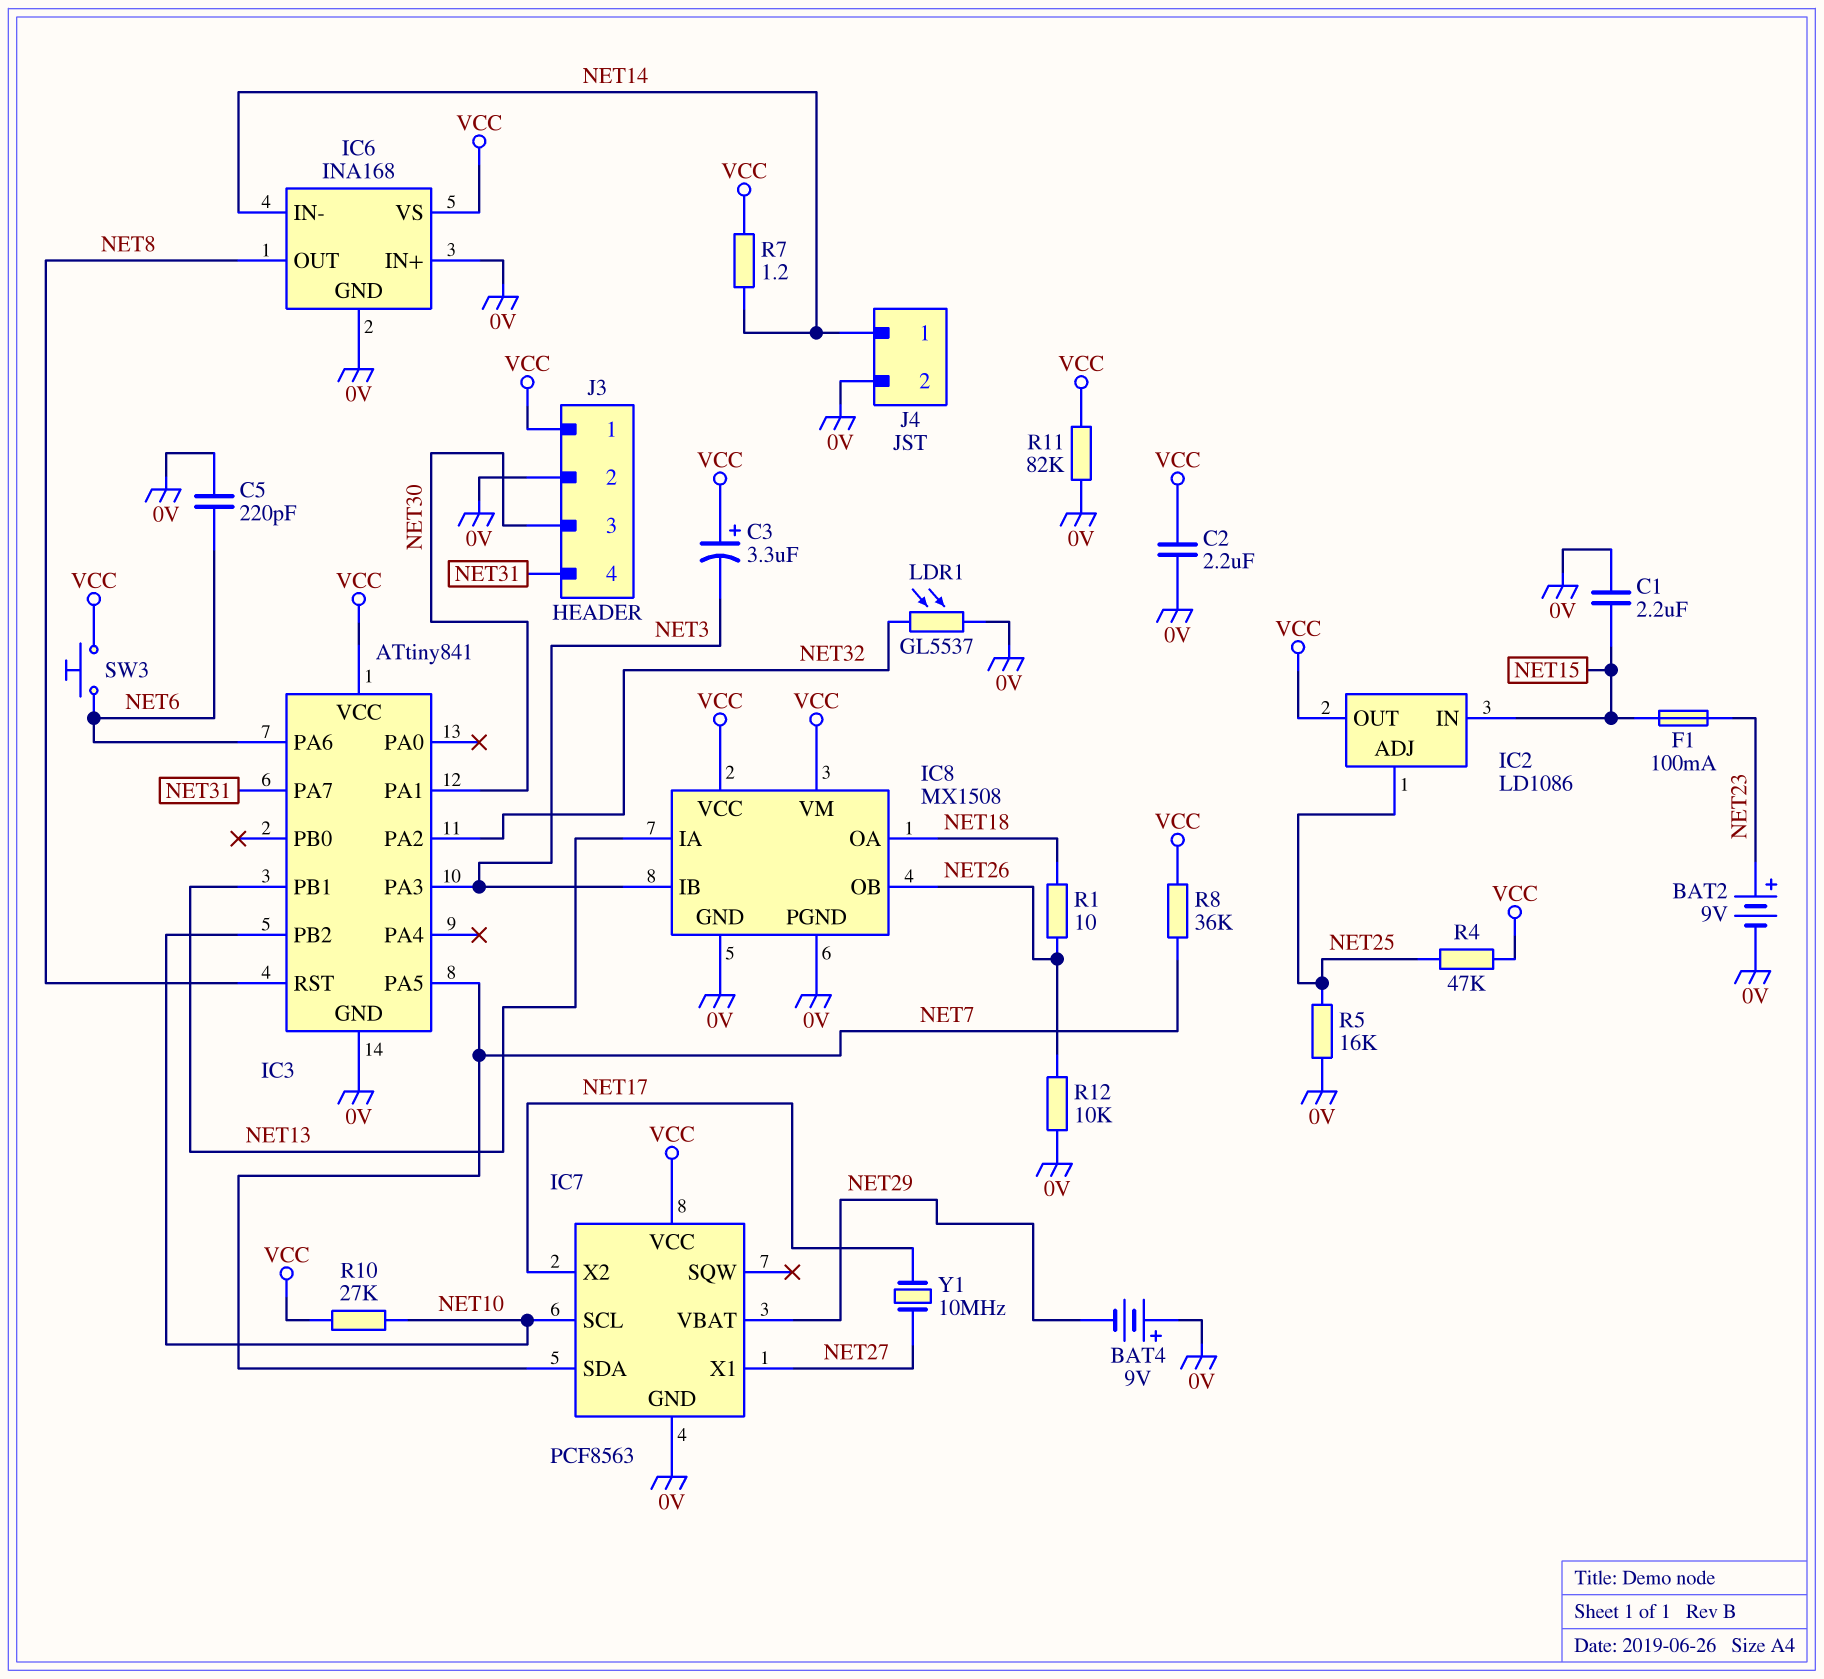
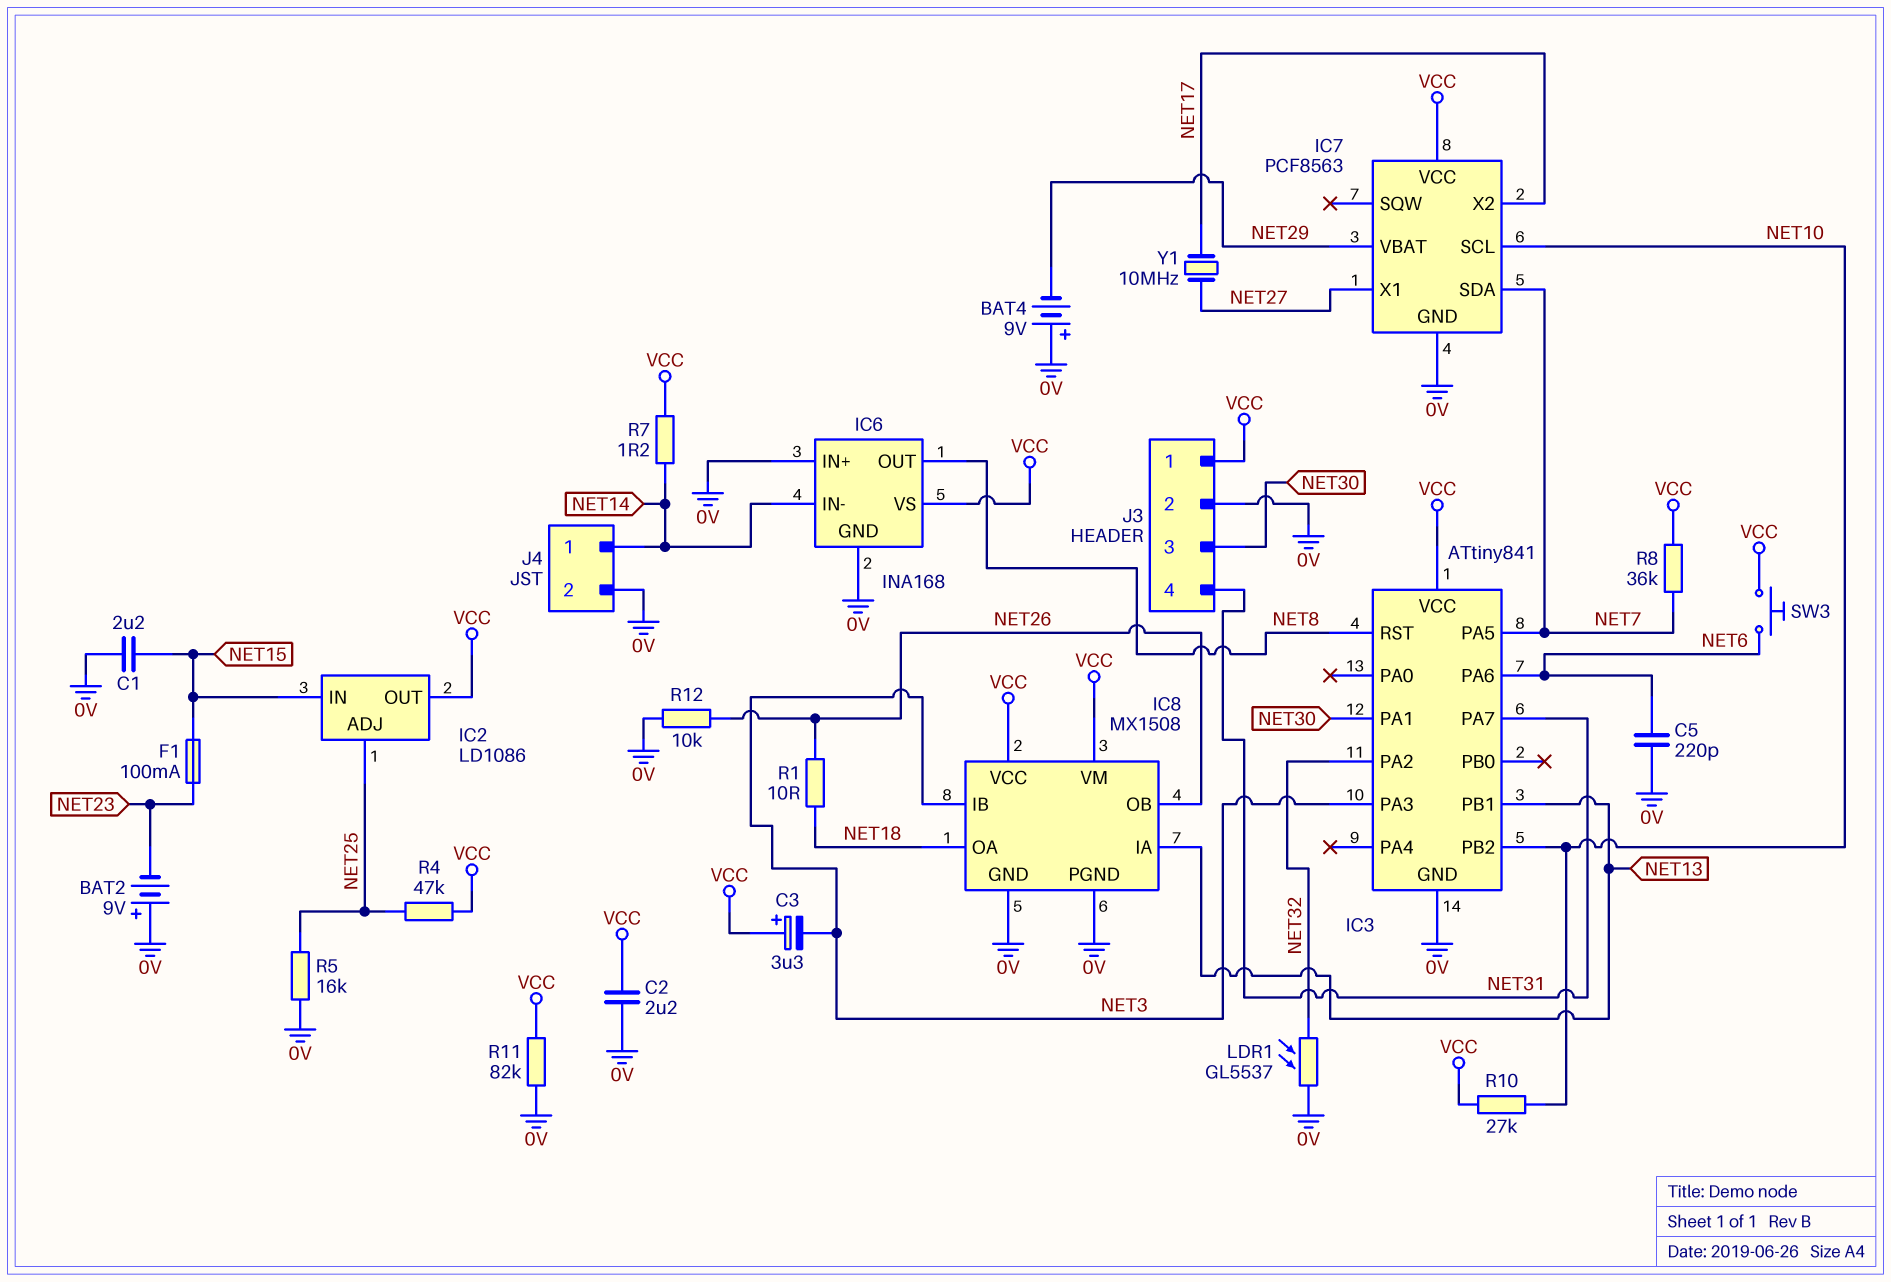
BAT2: 9V (plus NET23, minus 0V) -> 9V (plus 0V, minus NET23)

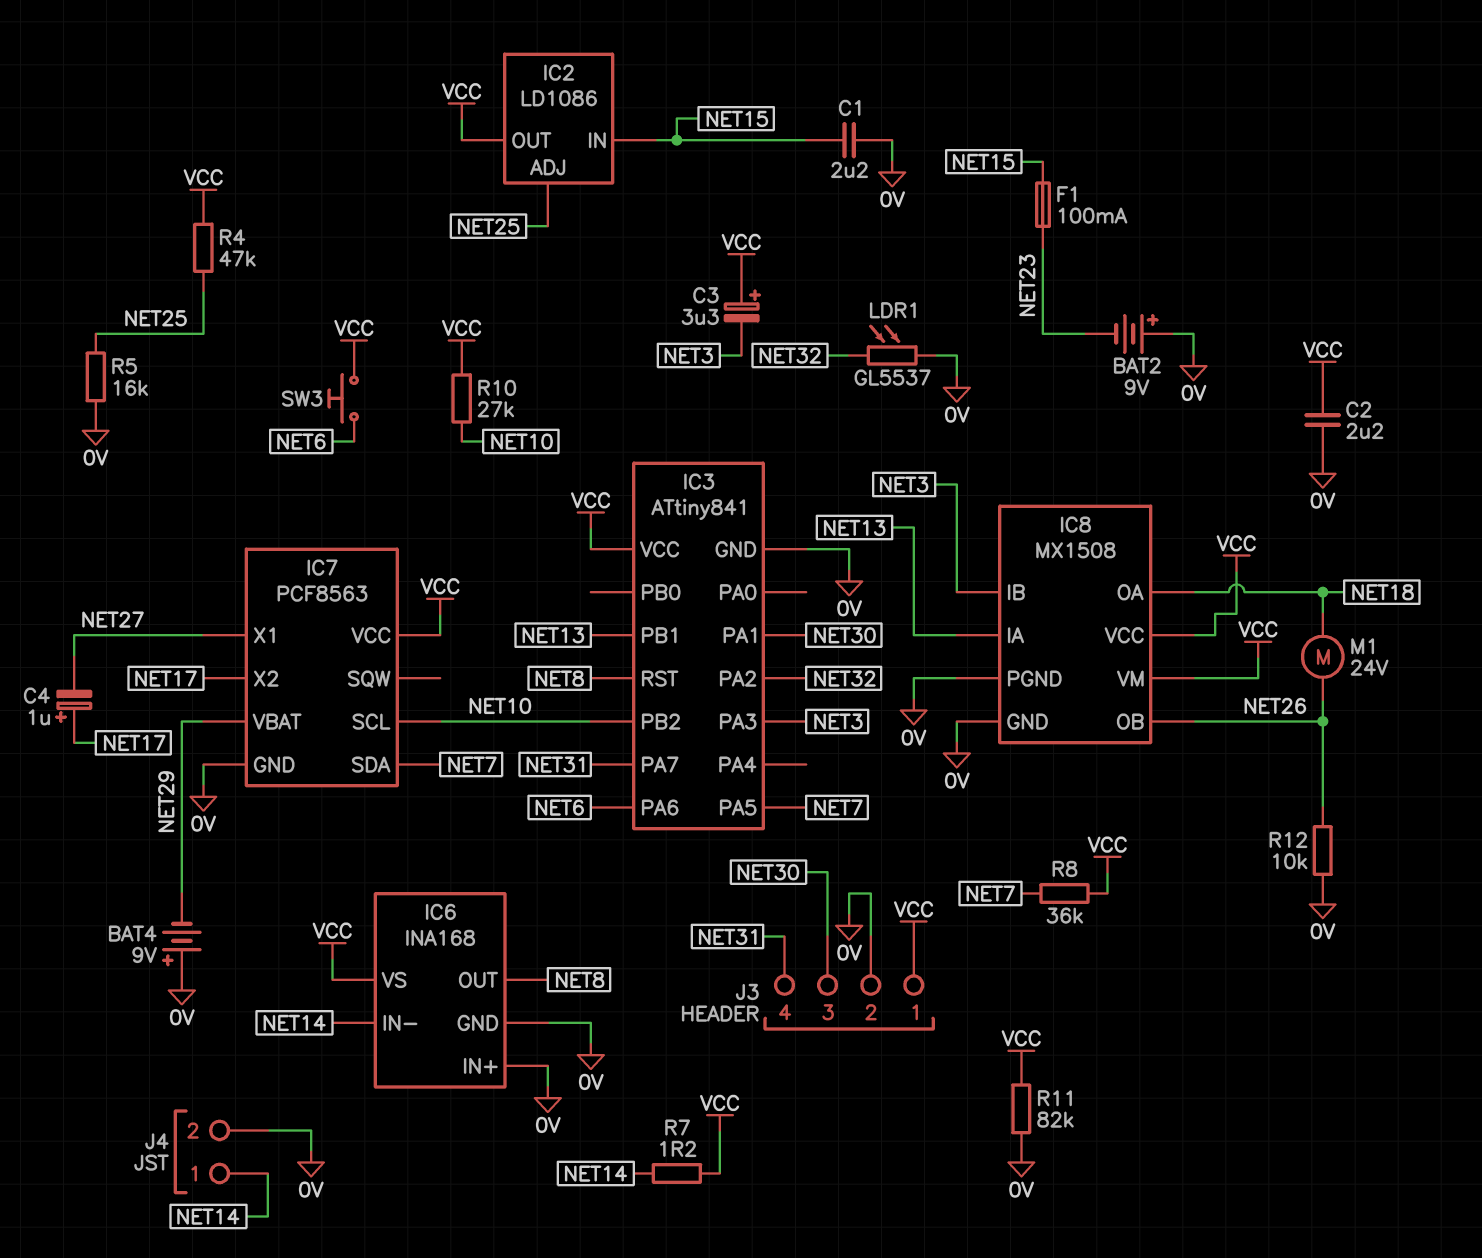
C4: none -> 1uF (plus NET17, minus NET27)
C5: 220pF (0V, NET6) -> none
M1: none -> motor 24V (NET18, NET26)
R1: 10 (NET18, NET26) -> none
Y1: 10MHz (NET17, NET27) -> none

